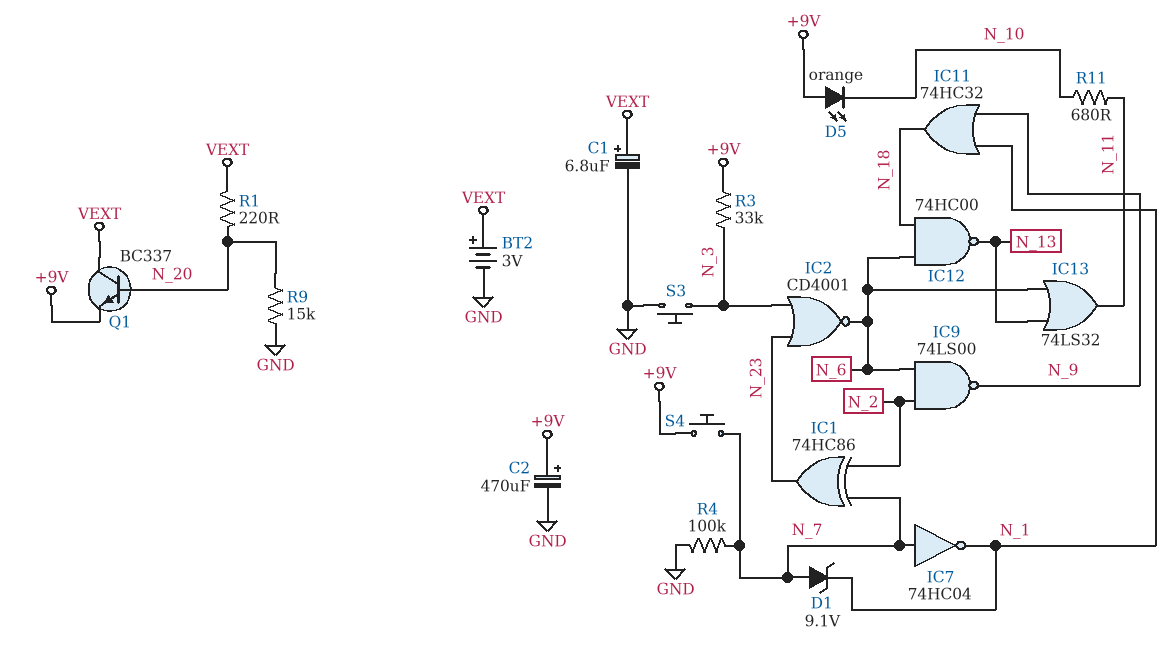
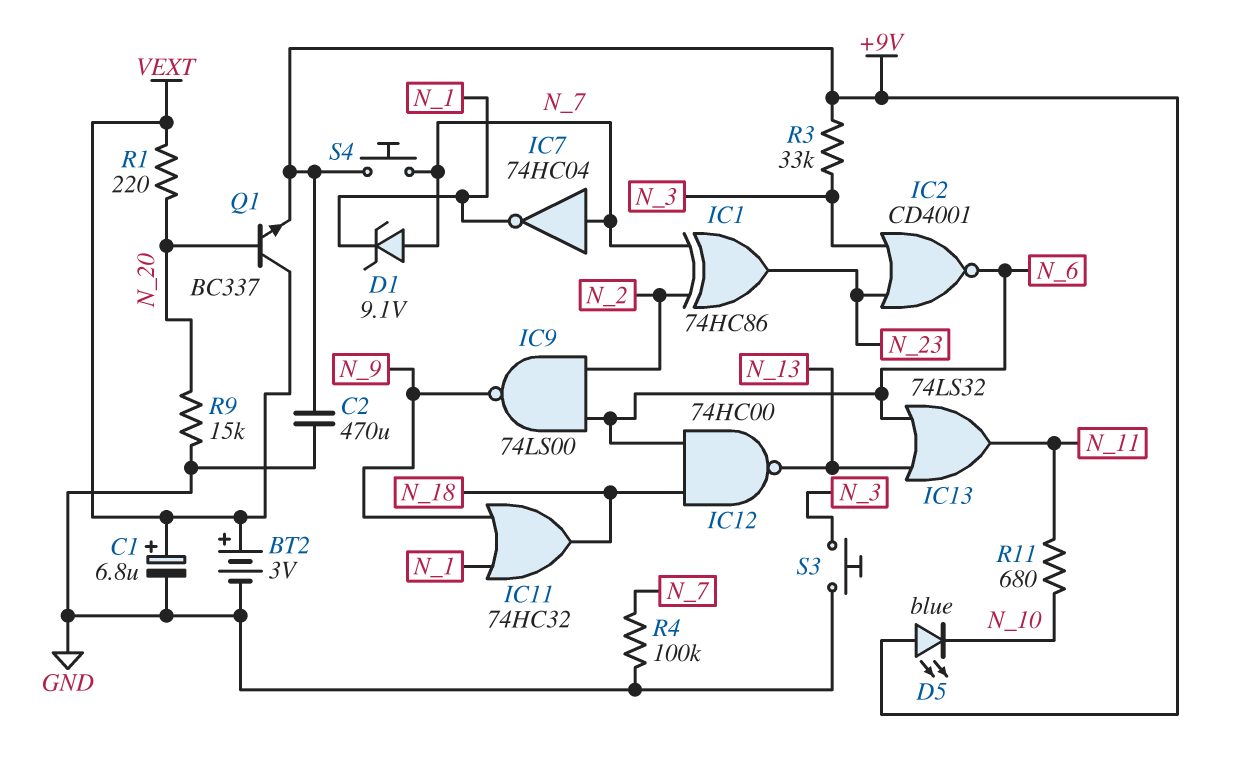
C2: 470uF (plus +9V, minus GND) -> 470uF (+9V, GND)
D5: LED orange (A +9V, K N_10) -> LED blue (A +9V, K N_10)

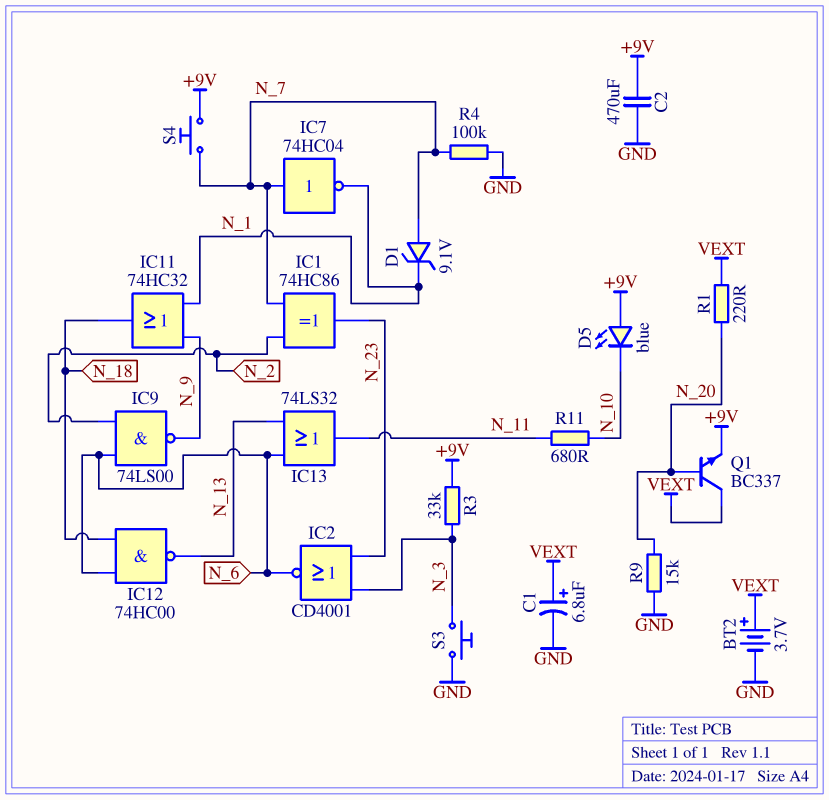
BT2: 3V (plus VEXT, minus GND) -> 3.7V (plus VEXT, minus GND)

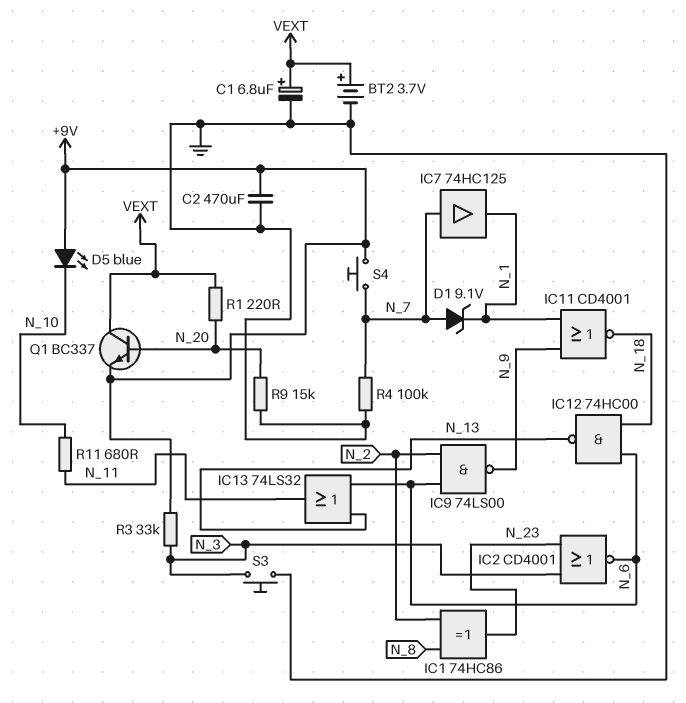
IC1: XOR 74HC86 (in N_2, in N_7, out N_23) -> XOR 74HC86 (in N_2, in N_8, out N_23)
IC7: NOT 74HC04 (in N_7, out N_1) -> buffer 74HC125 (in N_7, out N_1)
IC11: OR 74HC32 (in N_1, in N_9, out N_18) -> NOR CD4001 (in N_1, in N_9, out N_18)

